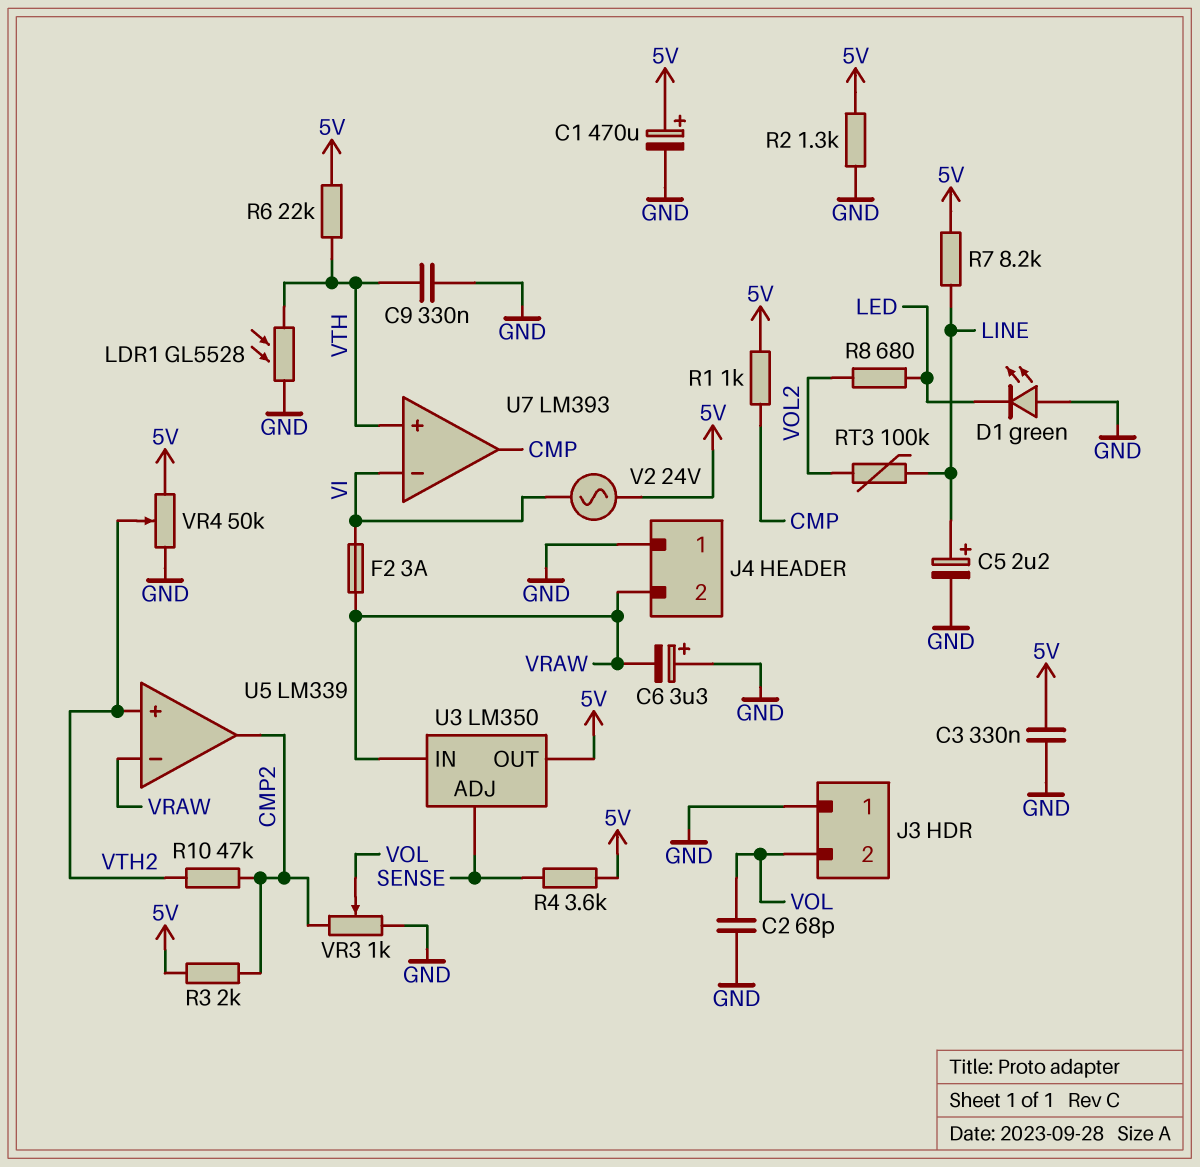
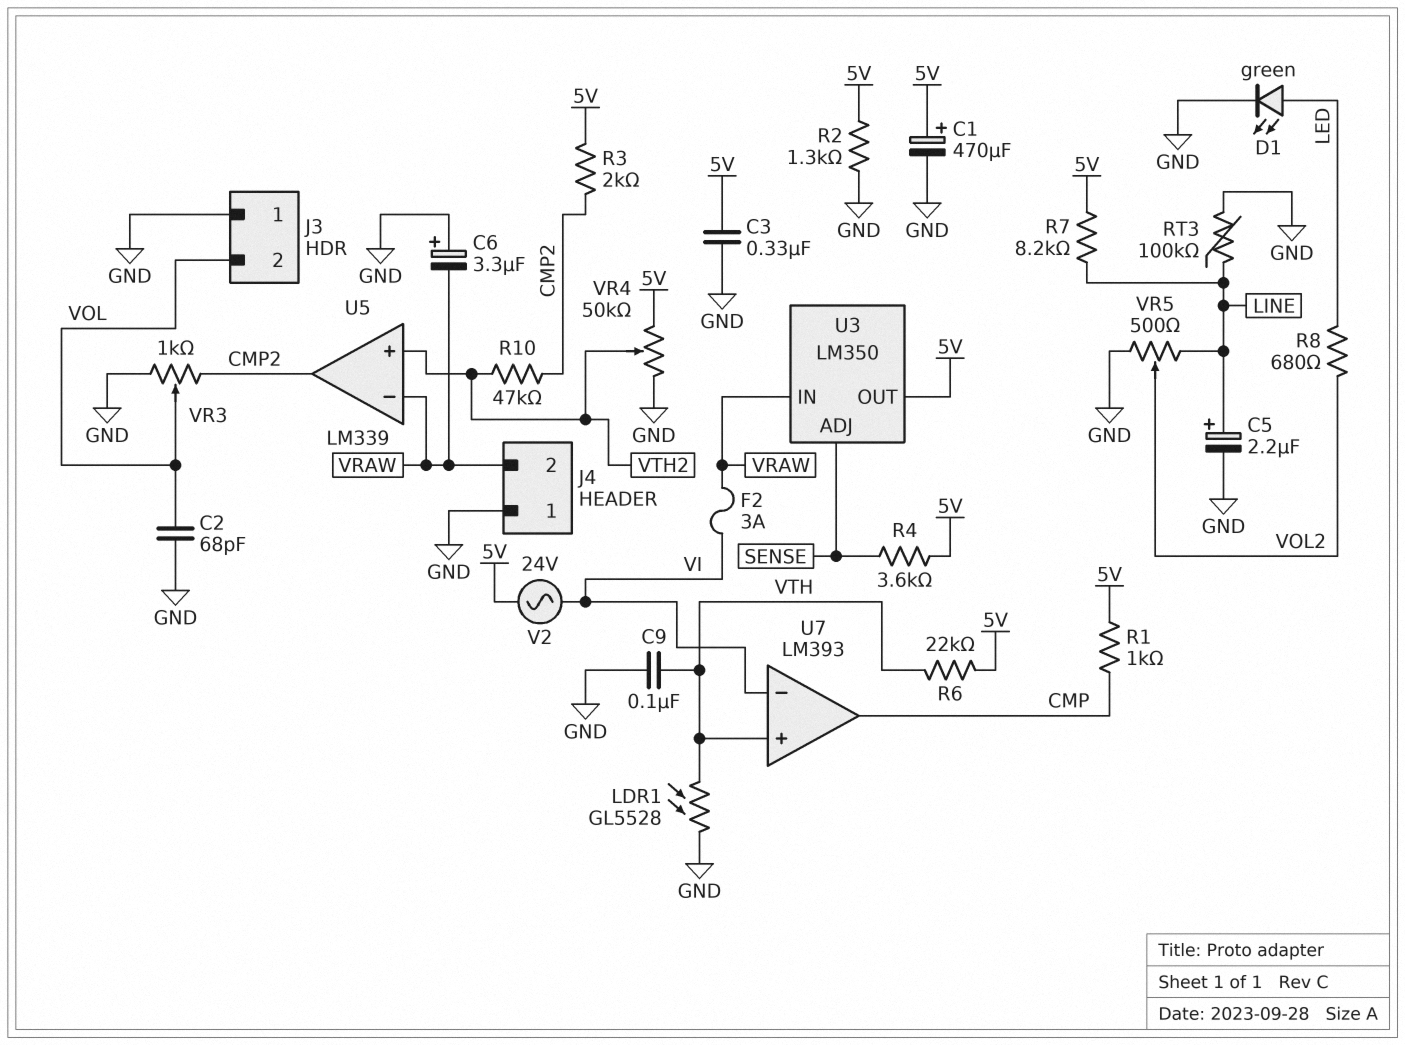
C9: 330nF (GND, VTH) -> 100nF (GND, VTH)
D1: LED green (A GND, K LED) -> LED green (A LED, K GND)
RT3: 100k (LINE, VOL2) -> 100k (GND, LINE)
VR5: none -> 500 (GND, LINE, wiper VOL2)

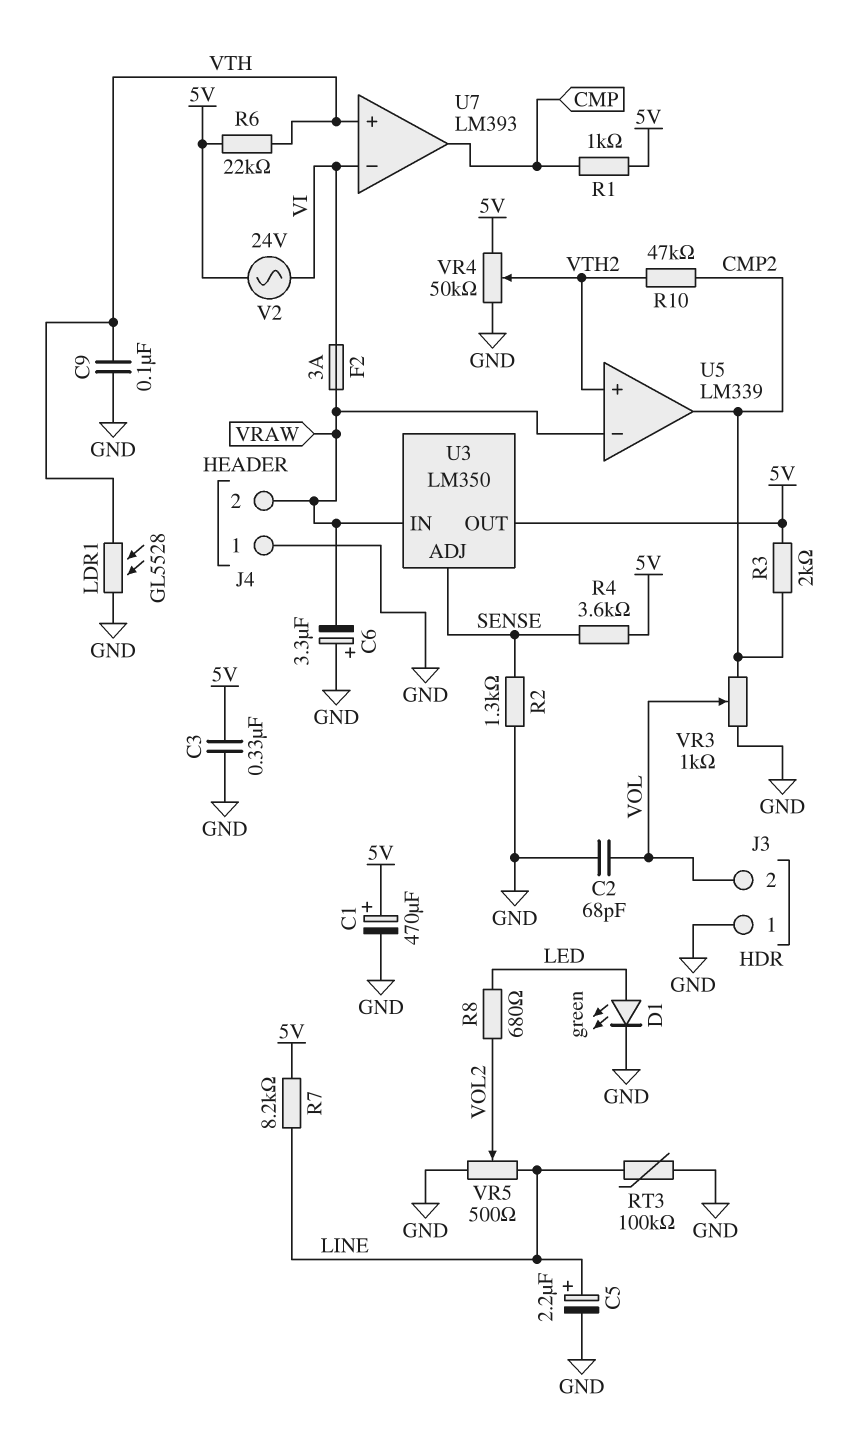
R2: 1.3k (5V, GND) -> 1.3k (GND, SENSE)

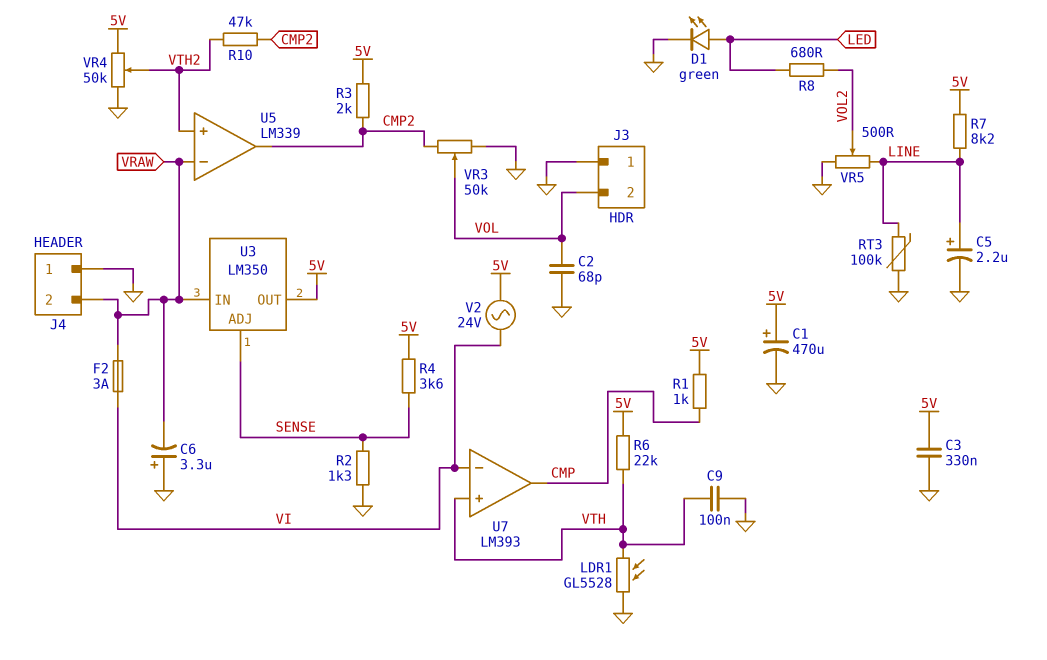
VR3: 1k (CMP2, GND, wiper VOL) -> 50k (CMP2, GND, wiper VOL)

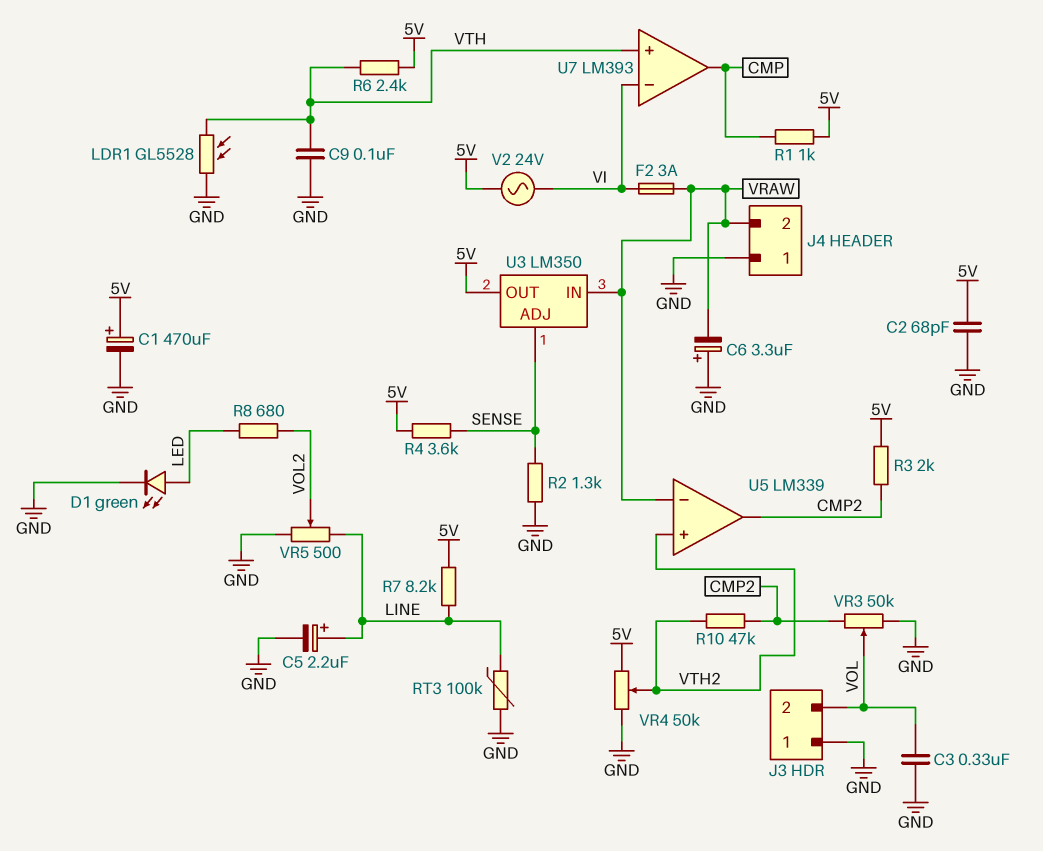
C2: 68pF (GND, VOL) -> 68pF (5V, GND)
C3: 330nF (5V, GND) -> 330nF (GND, VOL)
R6: 22k (5V, VTH) -> 2.4k (5V, VTH)

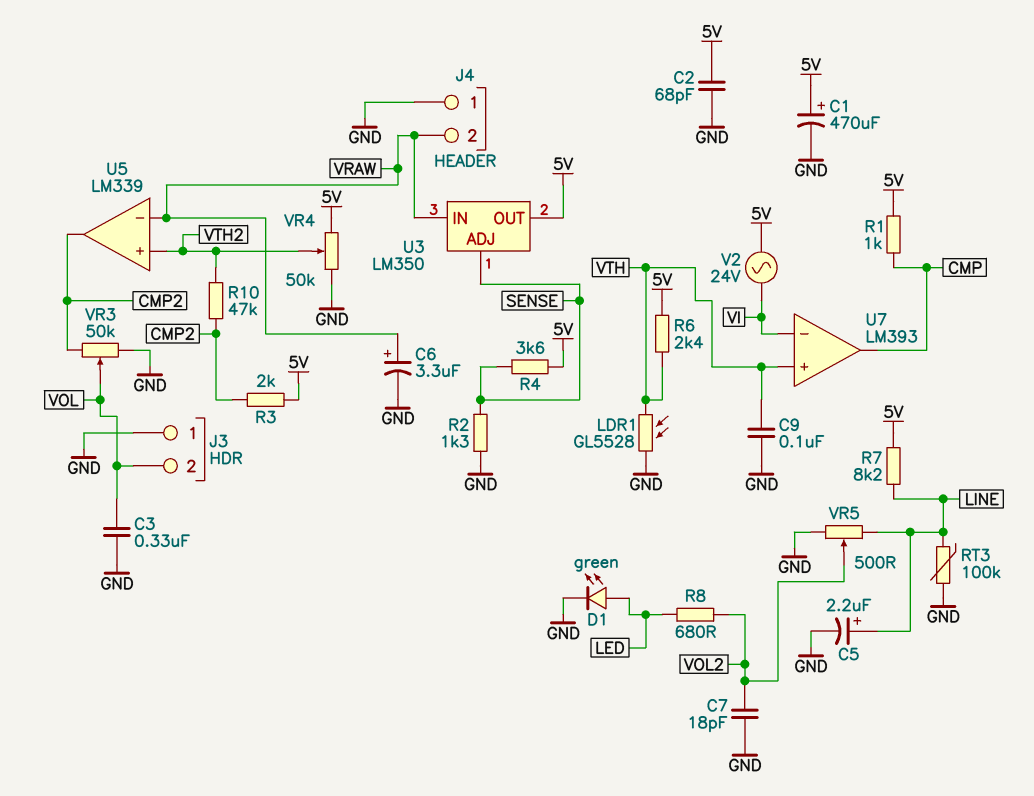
C6: 3.3uF (plus GND, minus VRAW) -> 3.3uF (plus VRAW, minus GND)
C7: none -> 18pF (GND, VOL2)
F2: 3A (VI, VRAW) -> none

